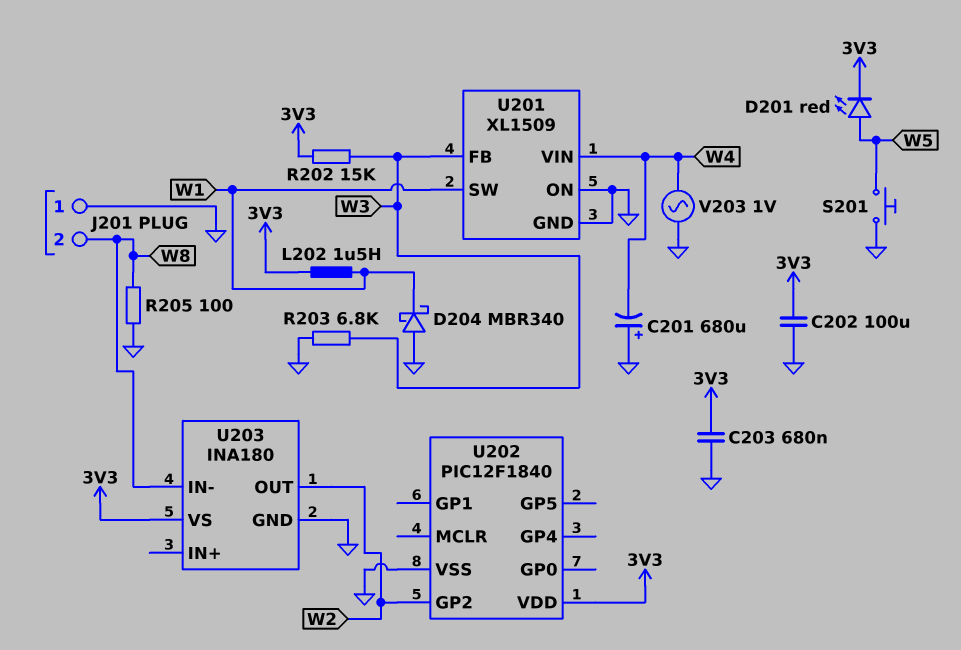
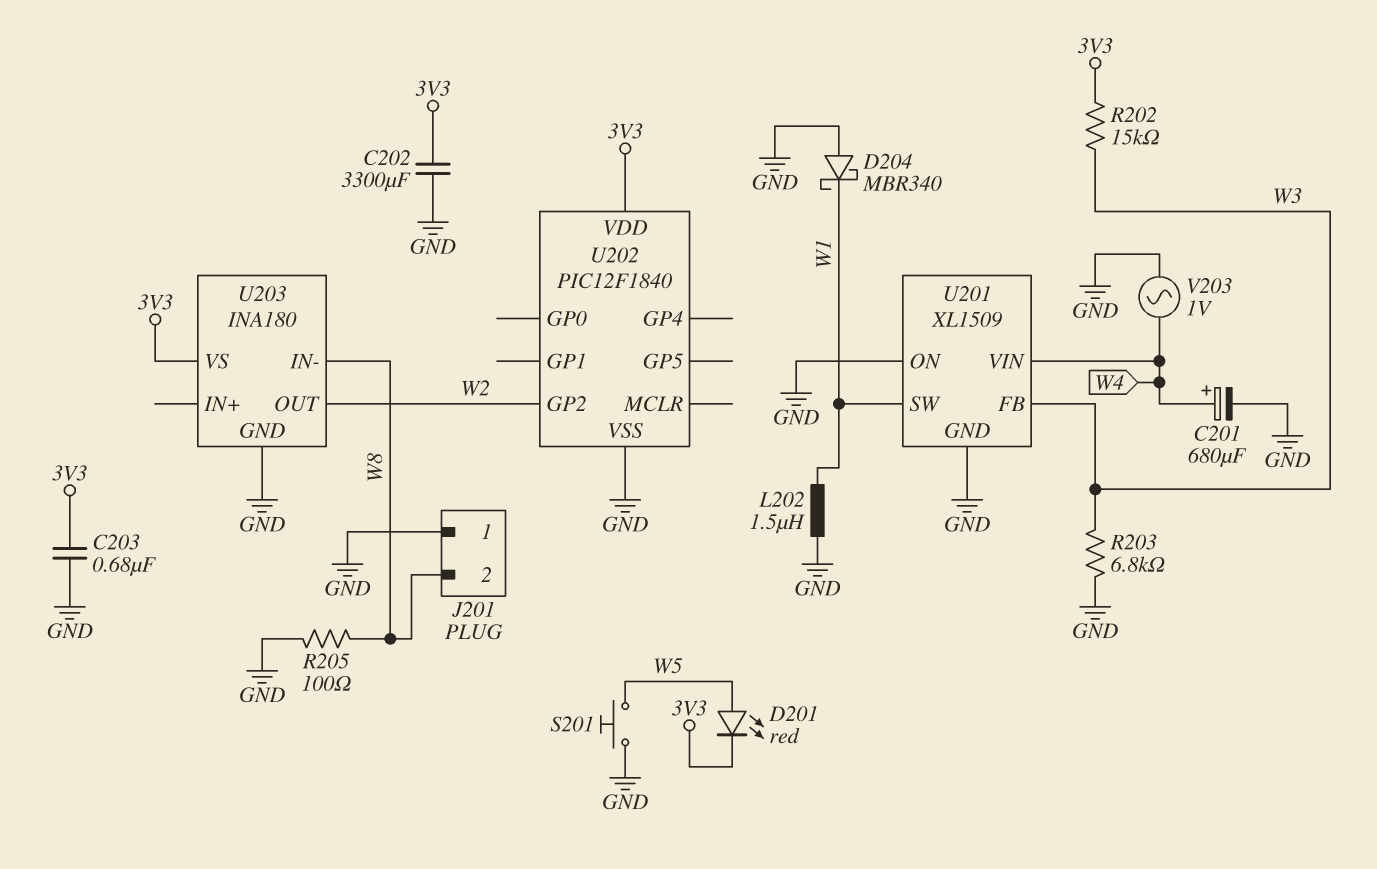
C201: 680uF (plus GND, minus W4) -> 680uF (plus W4, minus GND)
C202: 100uF (3V3, GND) -> 3300uF (3V3, GND)
L202: 1.5uH (3V3, W1) -> 1.5uH (GND, W1)

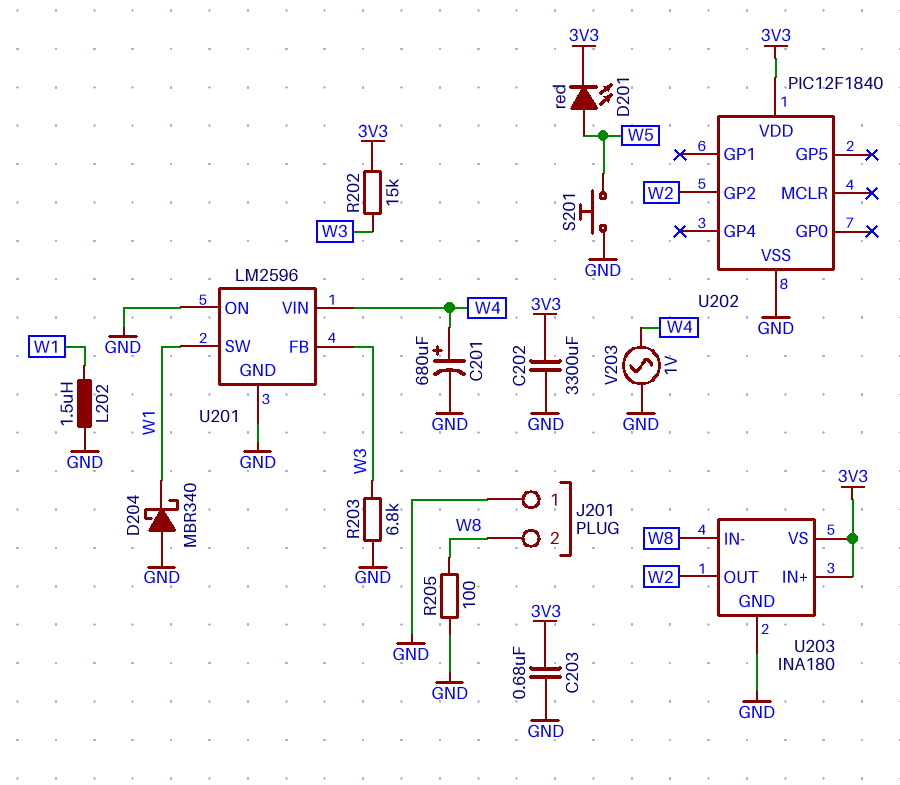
U201: XL1509 -> LM2596
U203 pin IN+: none -> 3V3

